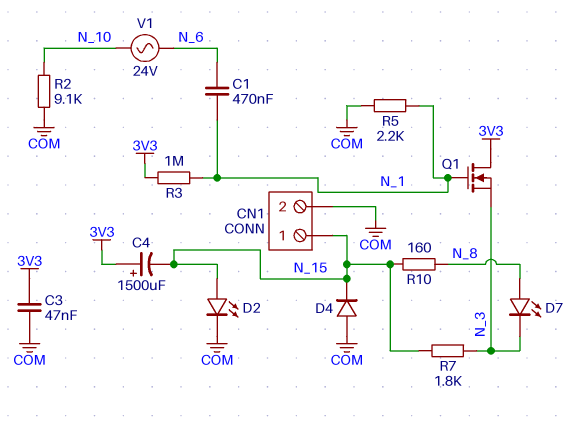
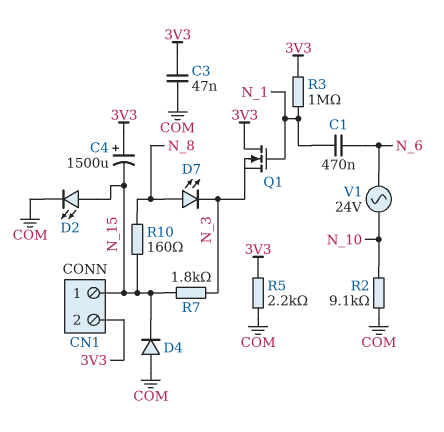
CN1 pin 2: COM -> 3V3
R5: 2.2k (COM, N_1) -> 2.2k (3V3, COM)

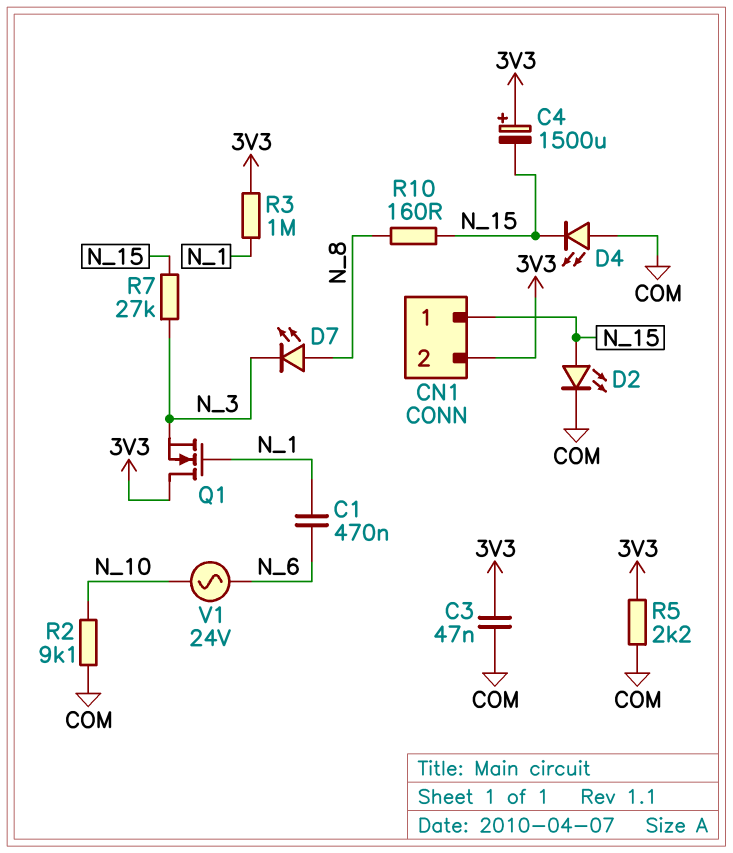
D4: diode (A COM, K N_15) -> LED (A COM, K N_15)
R7: 1.8k (N_3, N_15) -> 27k (N_3, N_15)

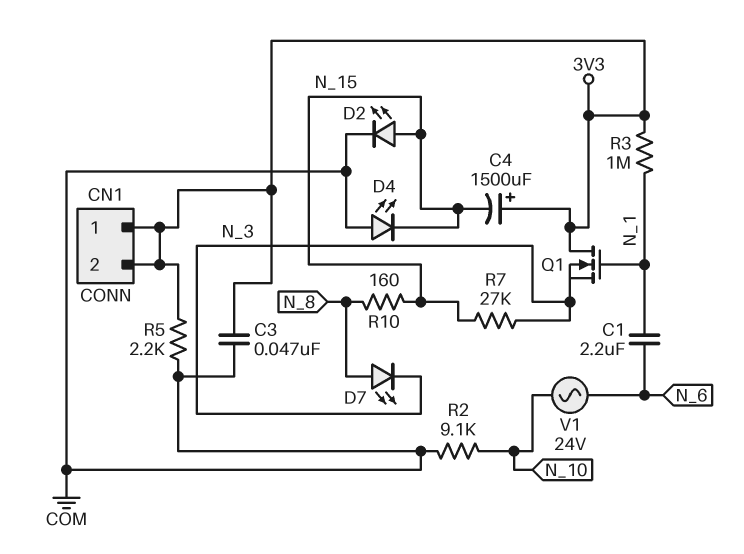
C1: 470nF (N_1, N_6) -> 2.2uF (N_1, N_6)
CN1 pin 1: N_15 -> 3V3

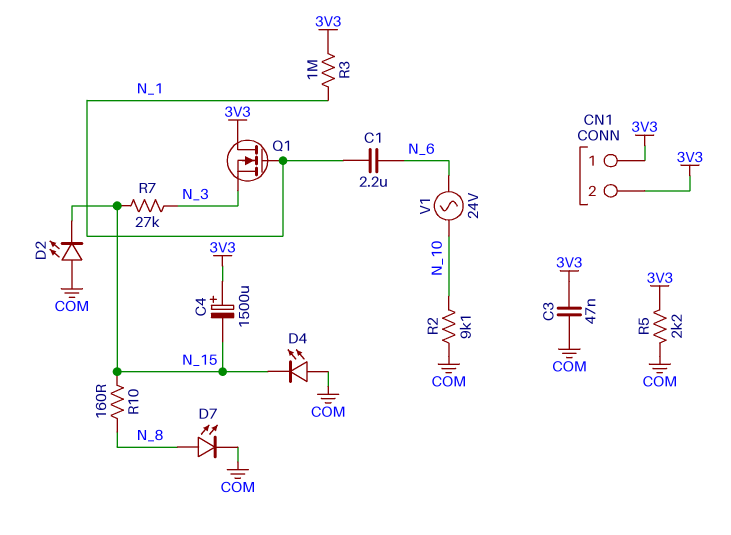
D2: LED (A N_15, K COM) -> LED (A COM, K N_15)
D7: LED (A N_8, K N_3) -> LED (A N_8, K COM)

